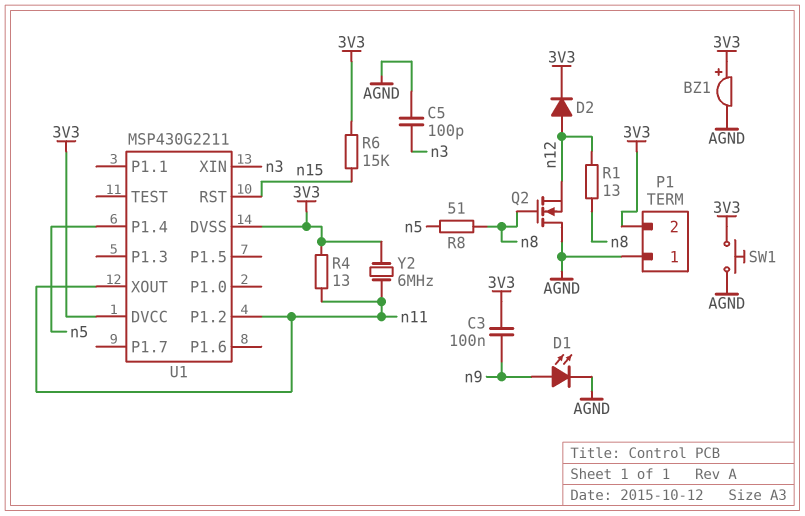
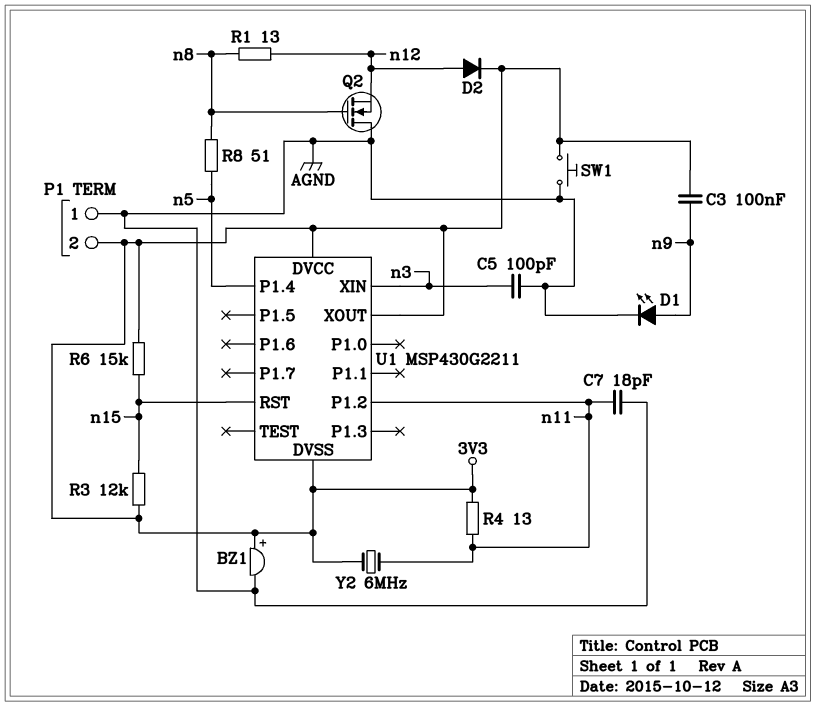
C7: none -> 18pF (AGND, n11)
R3: none -> 12k (3V3, n15)
U1 pin XOUT: n11 -> 3V3

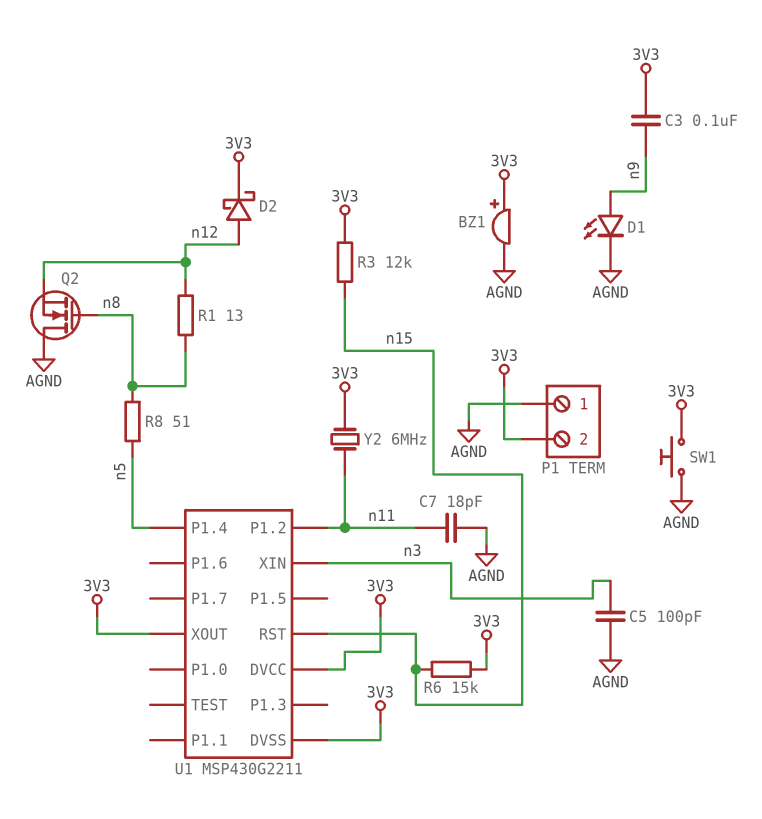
D2: diode (A n12, K 3V3) -> schottky (A n12, K 3V3)
R4: 13 (3V3, n11) -> none

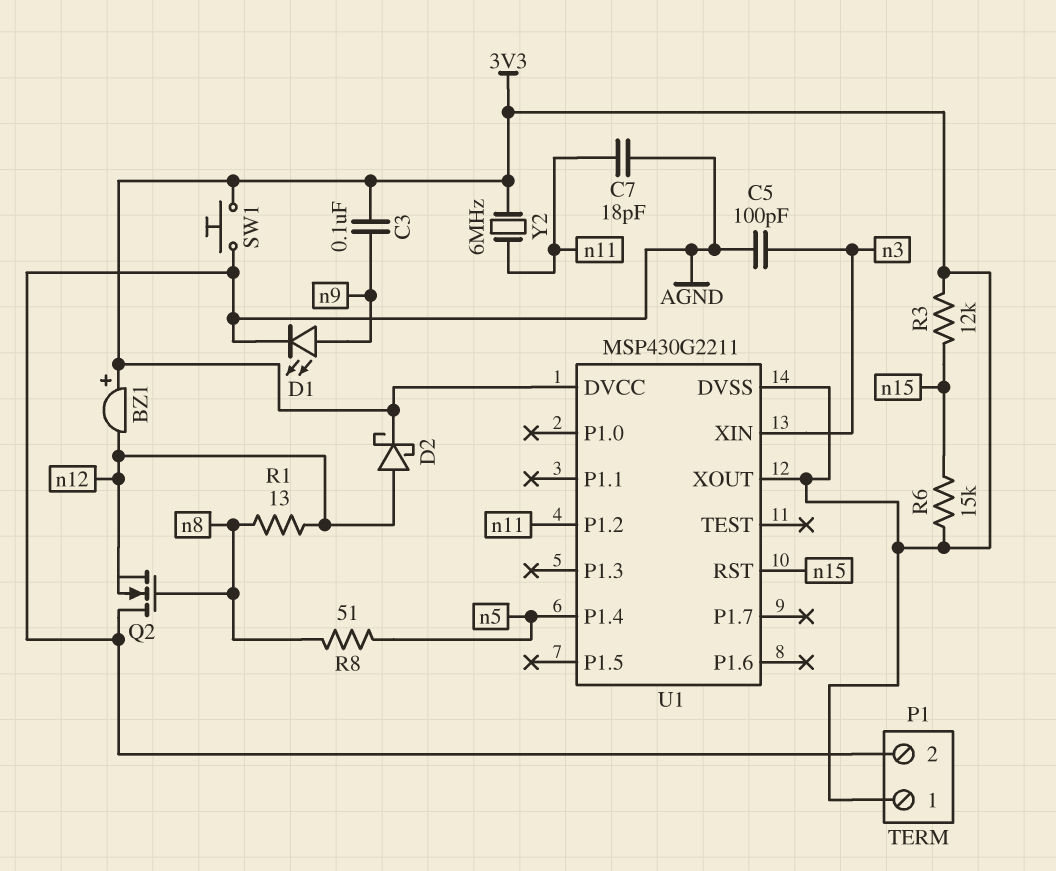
BZ1: buzzer (plus 3V3, minus AGND) -> buzzer (plus 3V3, minus n12)
P1 pin 1: AGND -> 3V3
P1 pin 2: 3V3 -> AGND

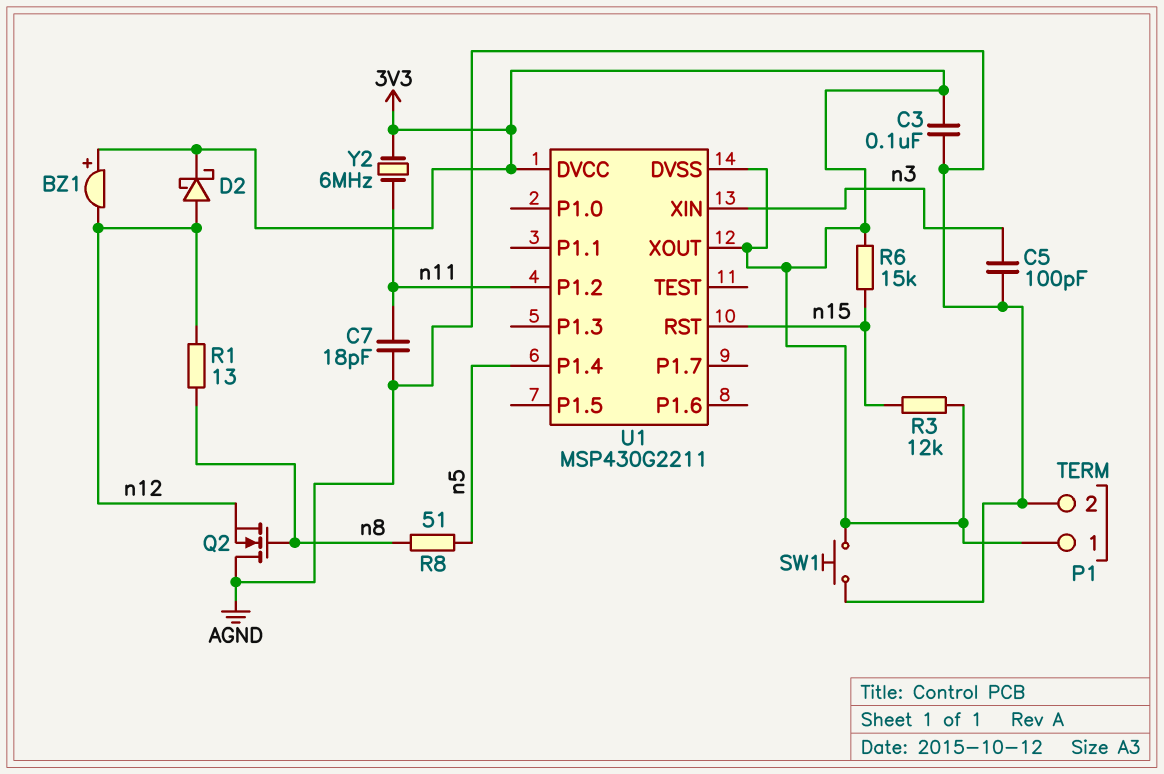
C3: 100nF (3V3, n9) -> 100nF (3V3, AGND)
D1: LED (A n9, K AGND) -> none

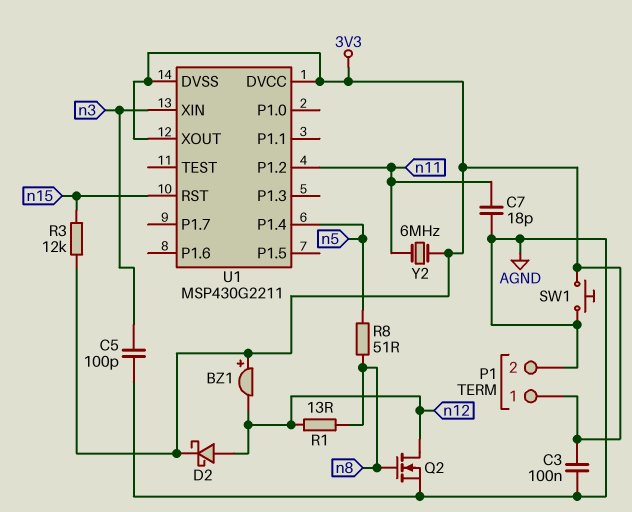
Q2: NMOS (G n8, D AGND, S n12) -> NMOS (G n8, D n12, S AGND)
R6: 15k (3V3, n15) -> none

